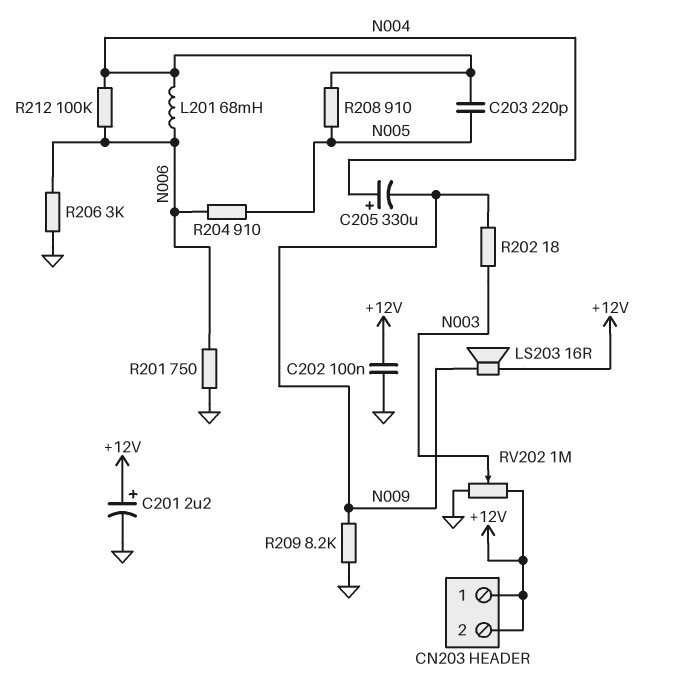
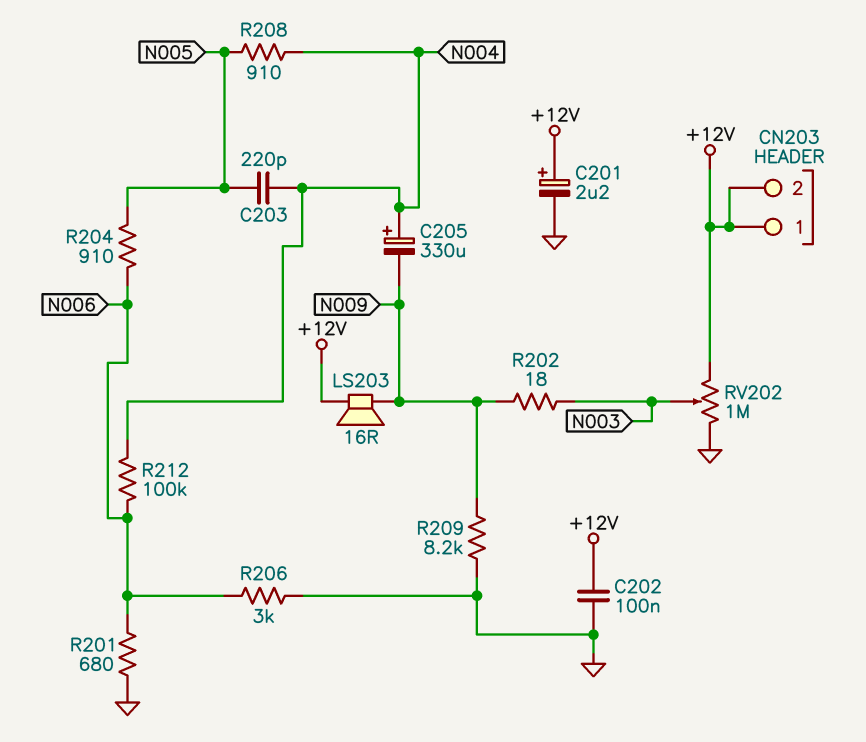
L201: 68mH (N004, N006) -> none
R201: 750 (GND, N006) -> 680 (GND, N006)

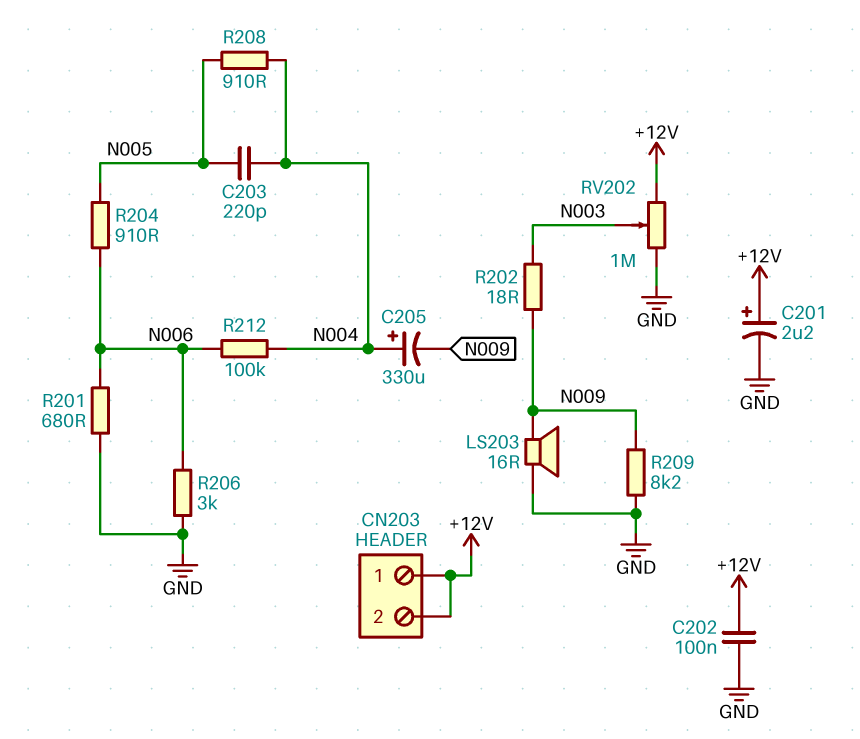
LS203: speaker 16R (+12V, N009) -> speaker 16R (GND, N009)

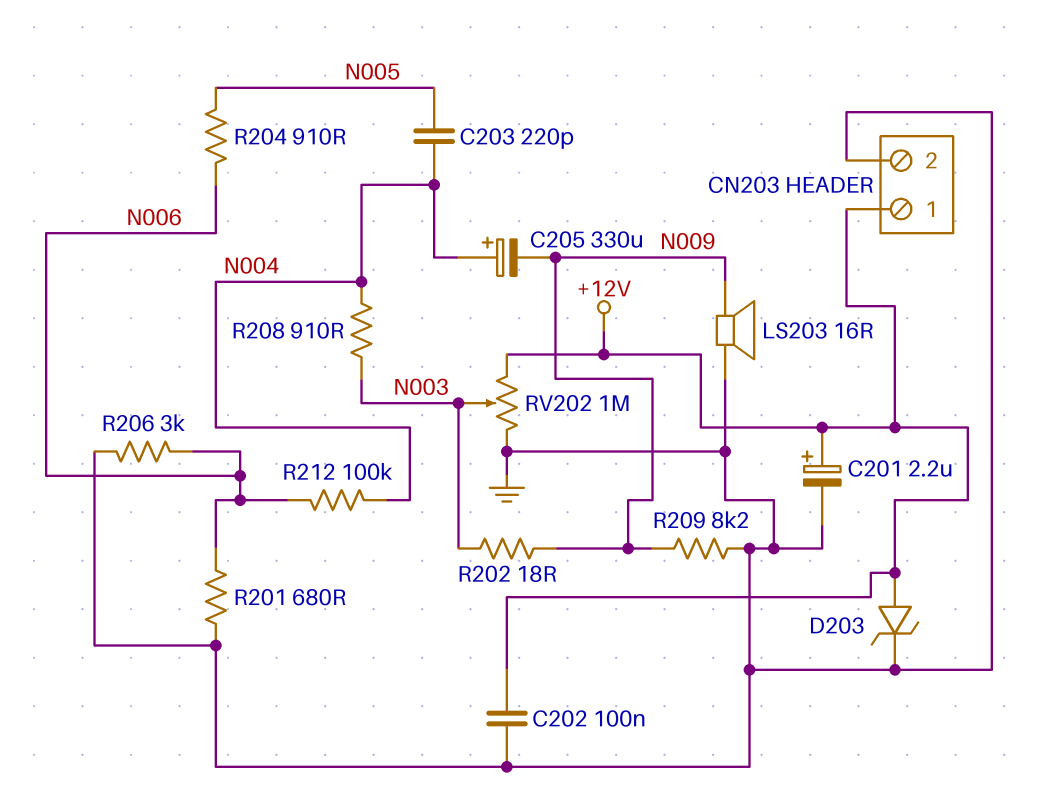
CN203 pin 2: +12V -> GND
D203: none -> zener (A +12V, K GND)
R208: 910 (N004, N005) -> 910 (N003, N004)

